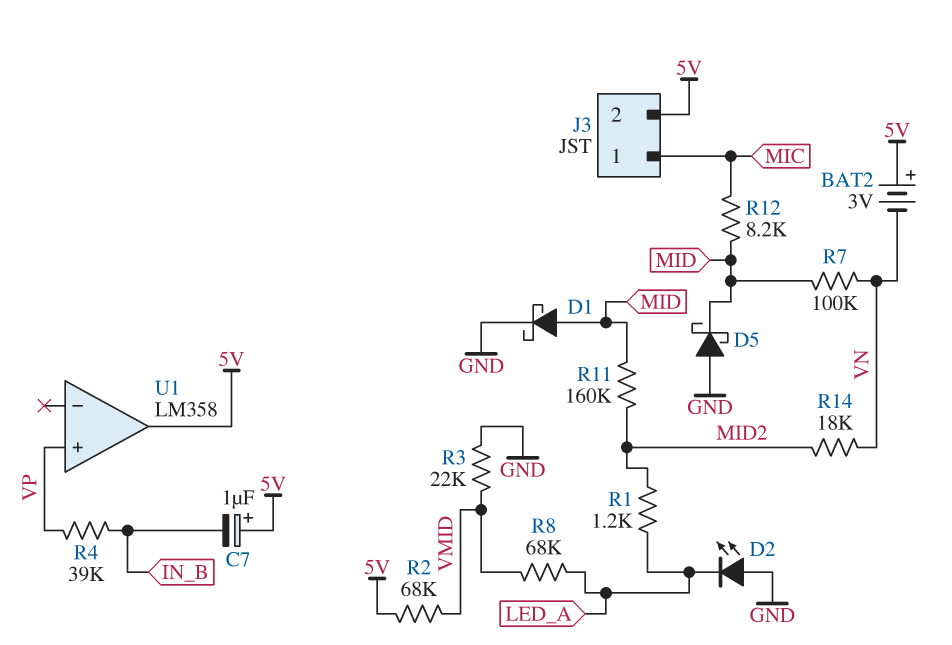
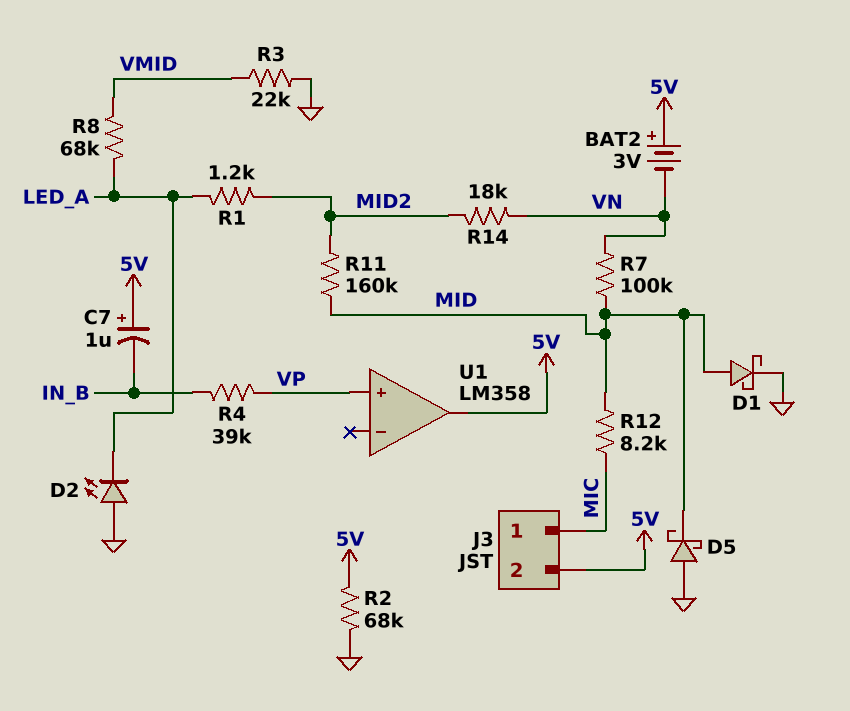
R2: 68k (5V, VMID) -> 68k (5V, GND)

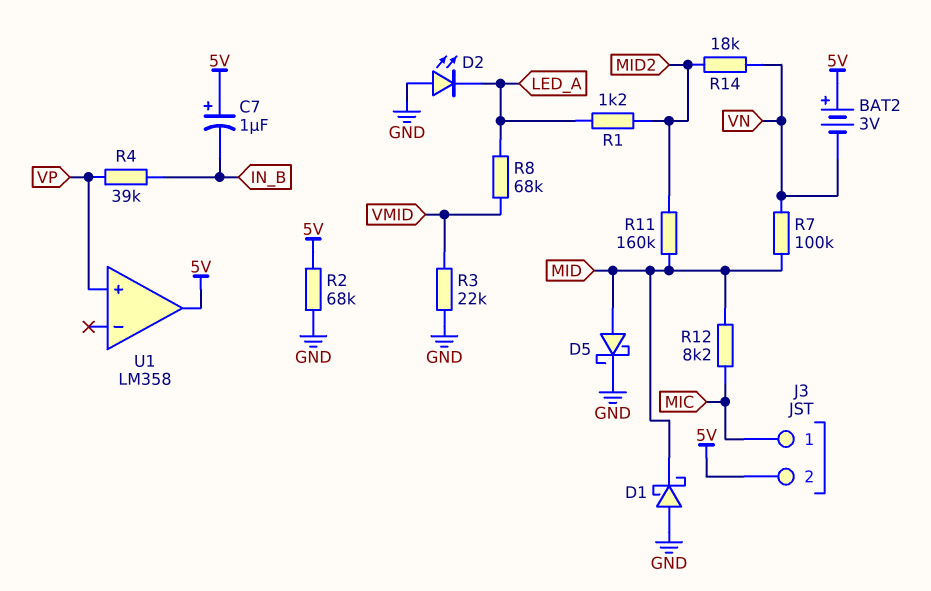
D1: schottky (A MID, K GND) -> schottky (A GND, K MID)
D5: schottky (A GND, K MID) -> schottky (A MID, K GND)

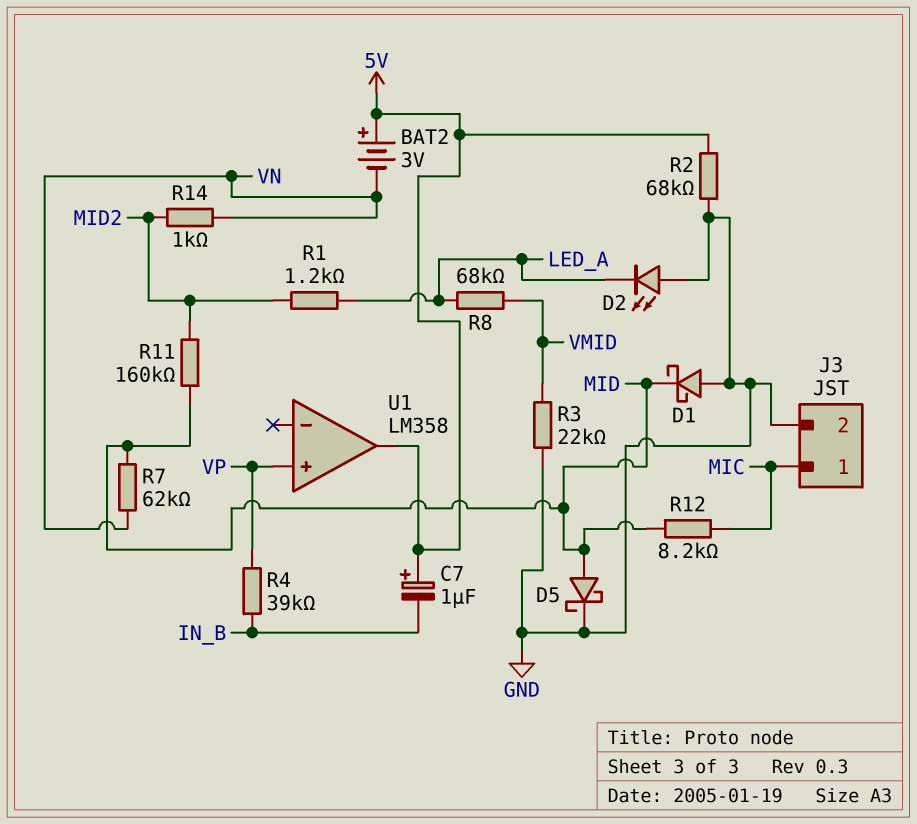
J3 pin 2: 5V -> GND
R7: 100k (MID, VN) -> 62k (MID, VN)
R14: 18k (MID2, VN) -> 1k (MID2, VN)

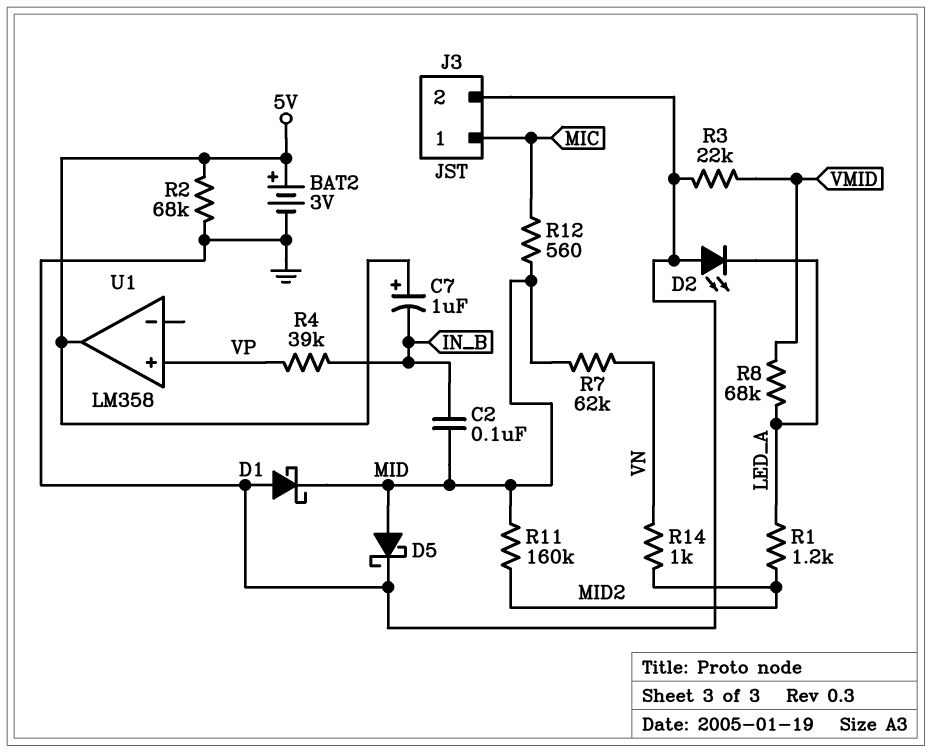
BAT2: 3V (plus 5V, minus VN) -> 3V (plus 5V, minus GND)
C2: none -> 100nF (IN_B, MID)
R12: 8.2k (MIC, MID) -> 560 (MIC, MID)

